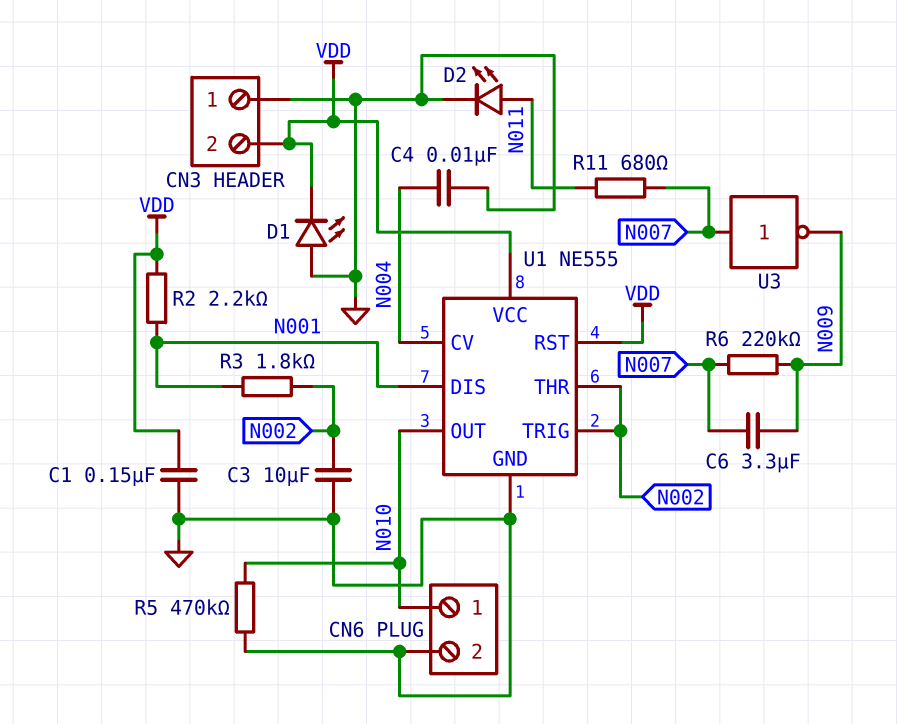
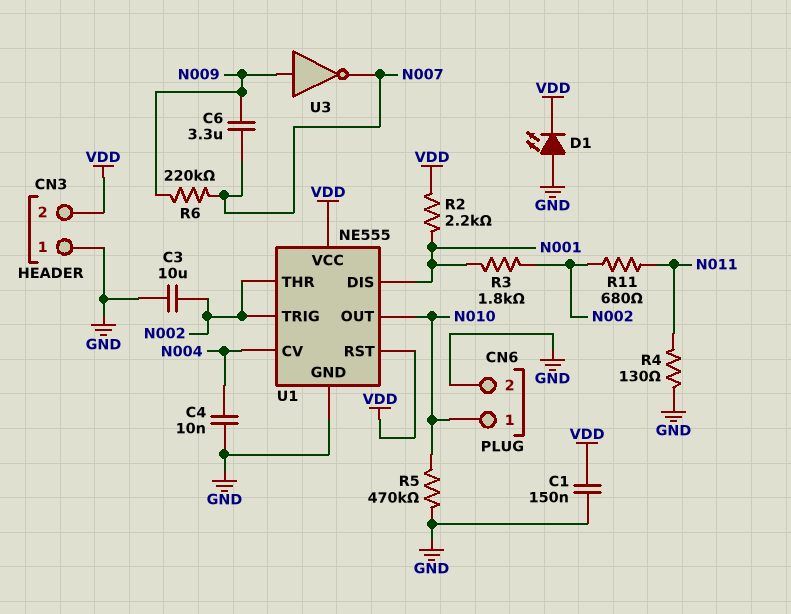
D2: LED (A N011, K GND) -> none
R4: none -> 130 (GND, N011)
R11: 680 (N007, N011) -> 680 (N002, N011)
U3: NOT (in N007, out N009) -> NOT (in N009, out N007)

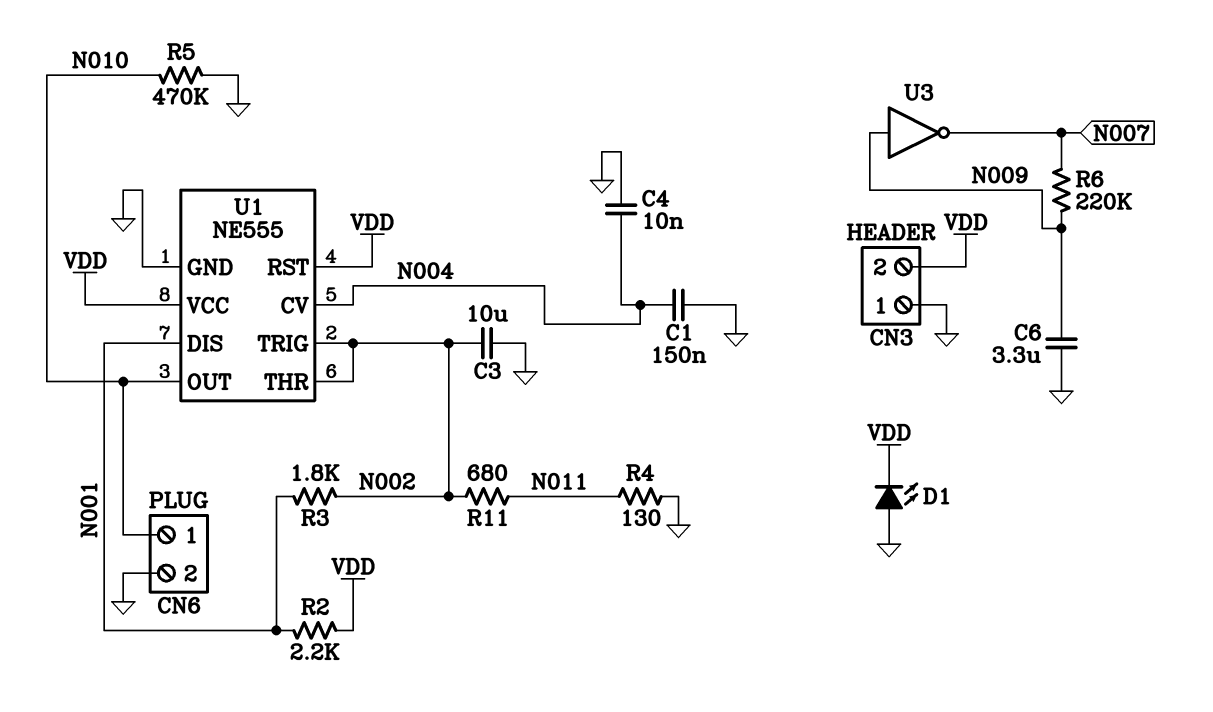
C1: 150nF (GND, VDD) -> 150nF (GND, N004)
C6: 3.3uF (N007, N009) -> 3.3uF (GND, N009)

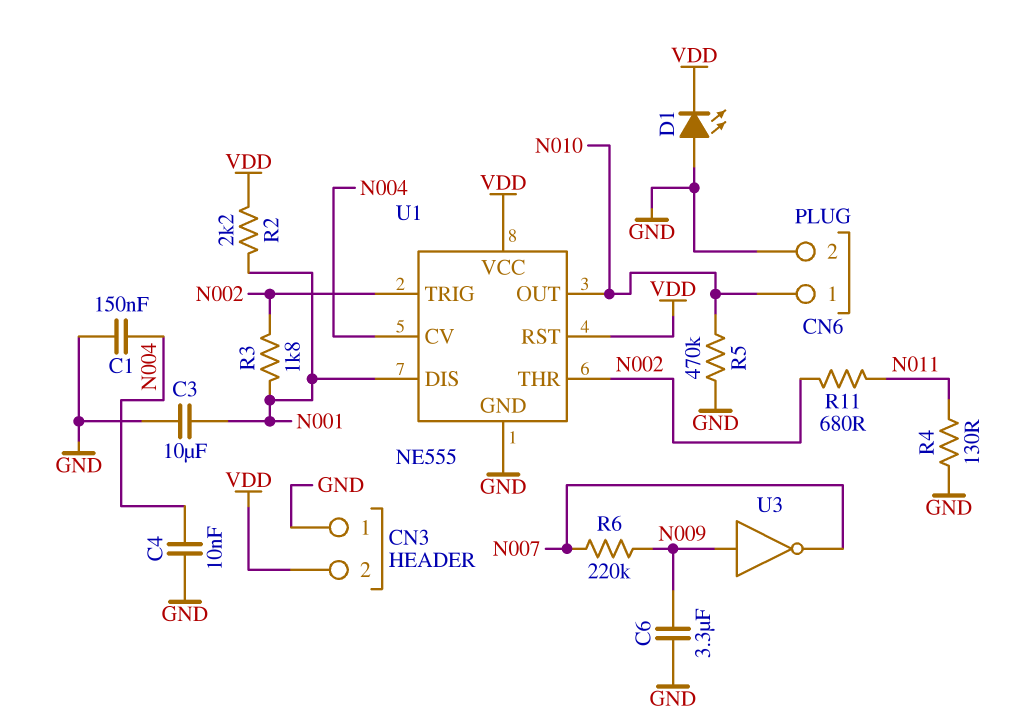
C3: 10uF (GND, N002) -> 10uF (GND, N001)

